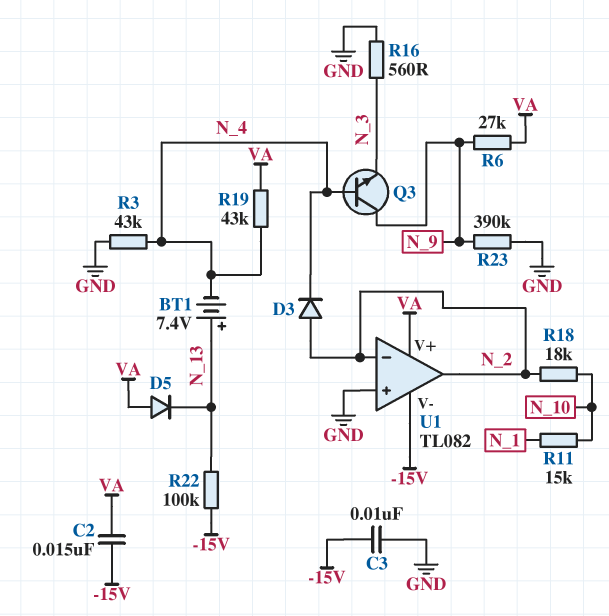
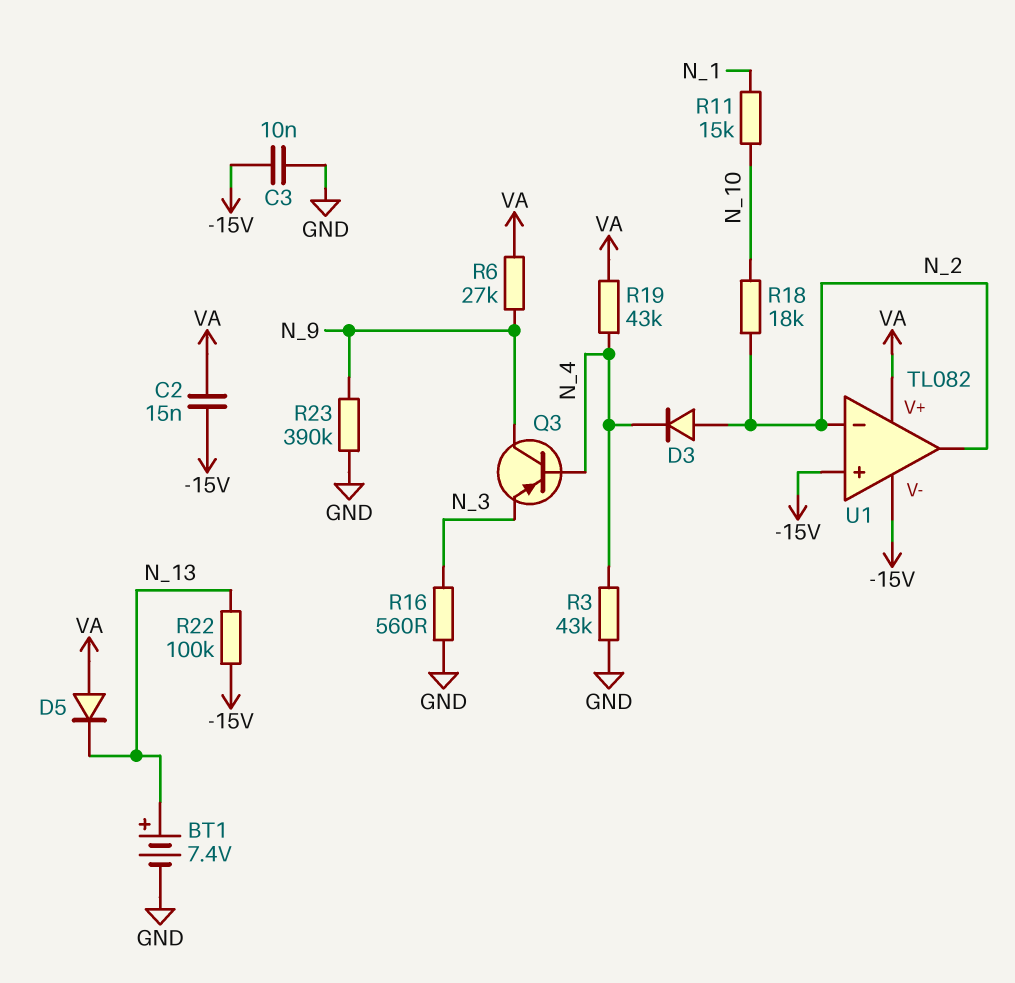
BT1: 7.4V (plus N_13, minus N_4) -> 7.4V (plus N_13, minus GND)
Q3: NPN (B N_4, C N_9, E N_3) -> PNP (B N_4, C N_9, E N_3)
U1 pin in+: GND -> -15V

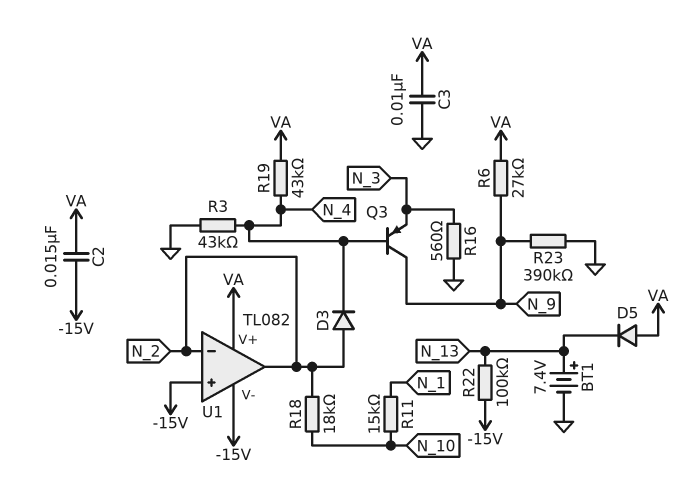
C3: 10nF (-15V, GND) -> 10nF (GND, VA)

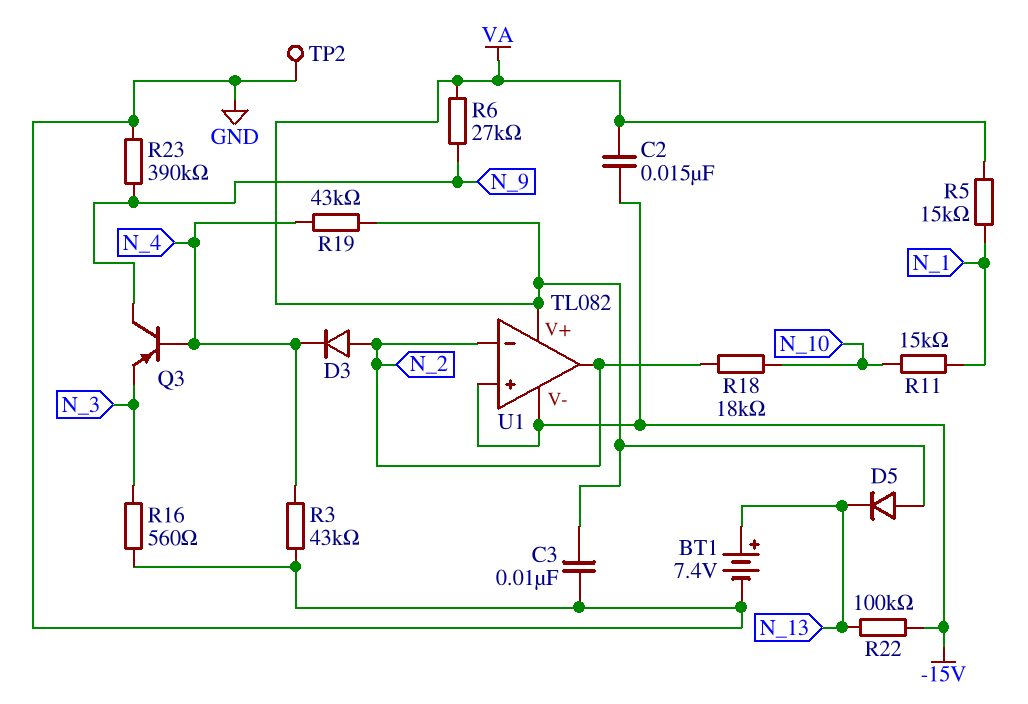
R5: none -> 15k (N_1, VA)
TP2: none -> test point (GND)

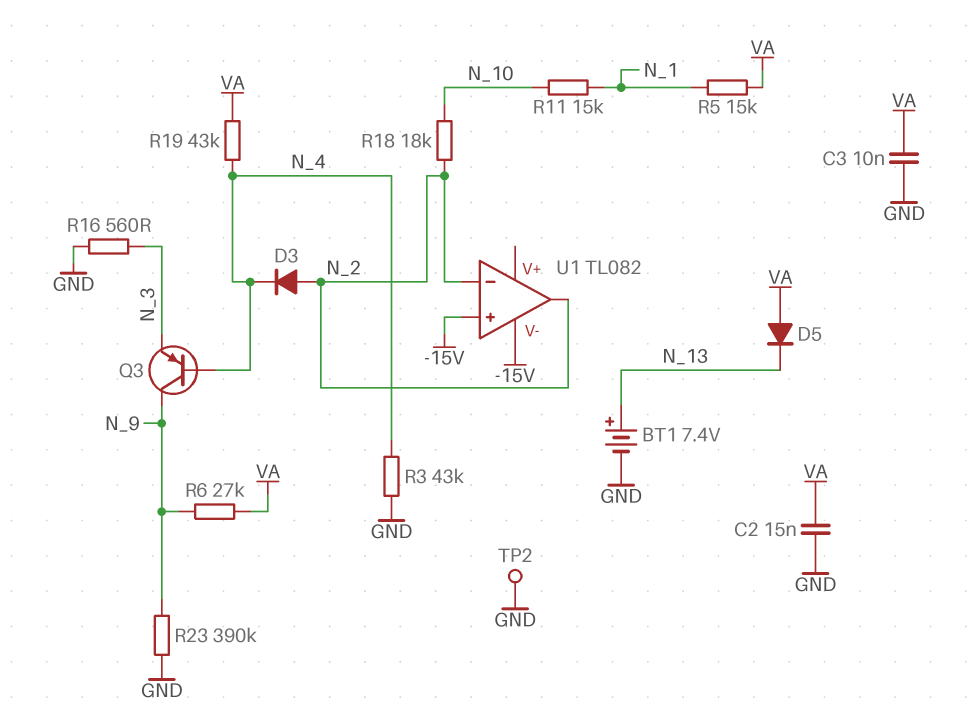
C2: 15nF (-15V, VA) -> 15nF (GND, VA)
R22: 100k (-15V, N_13) -> none
U1 pin V+: VA -> none

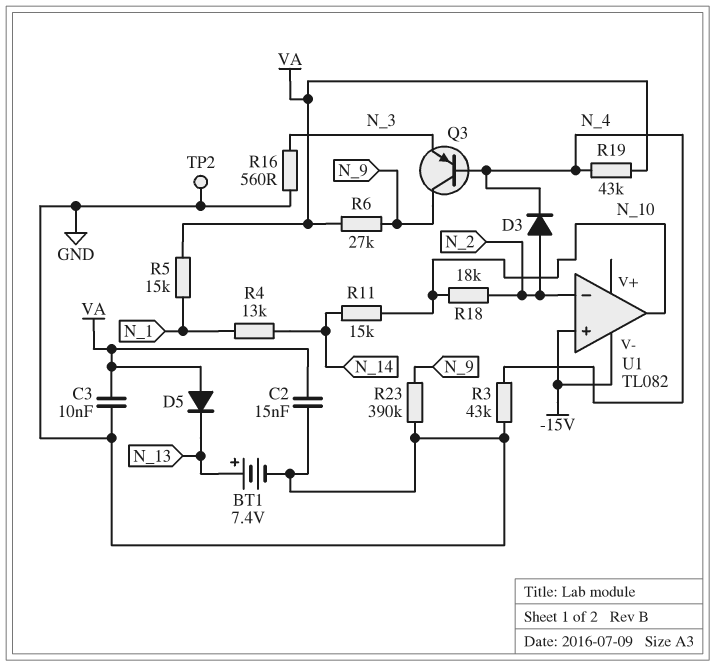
R4: none -> 13k (N_1, N_14)
R11: 15k (N_1, N_10) -> 15k (N_10, N_14)
U1 pin out: N_2 -> N_10

